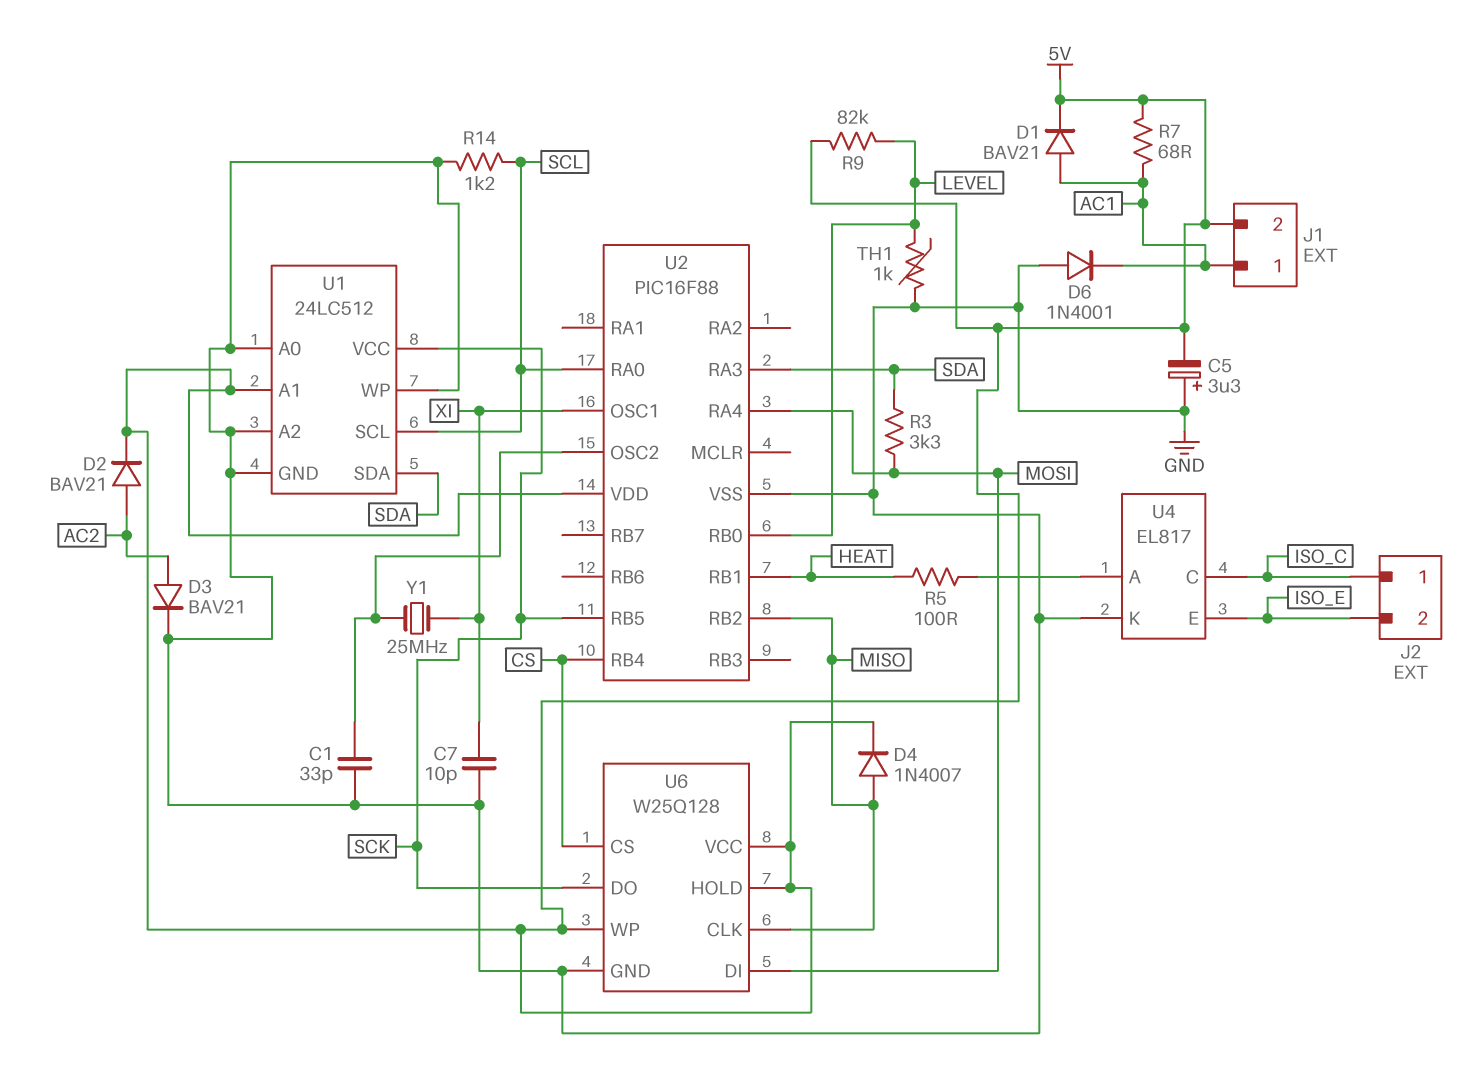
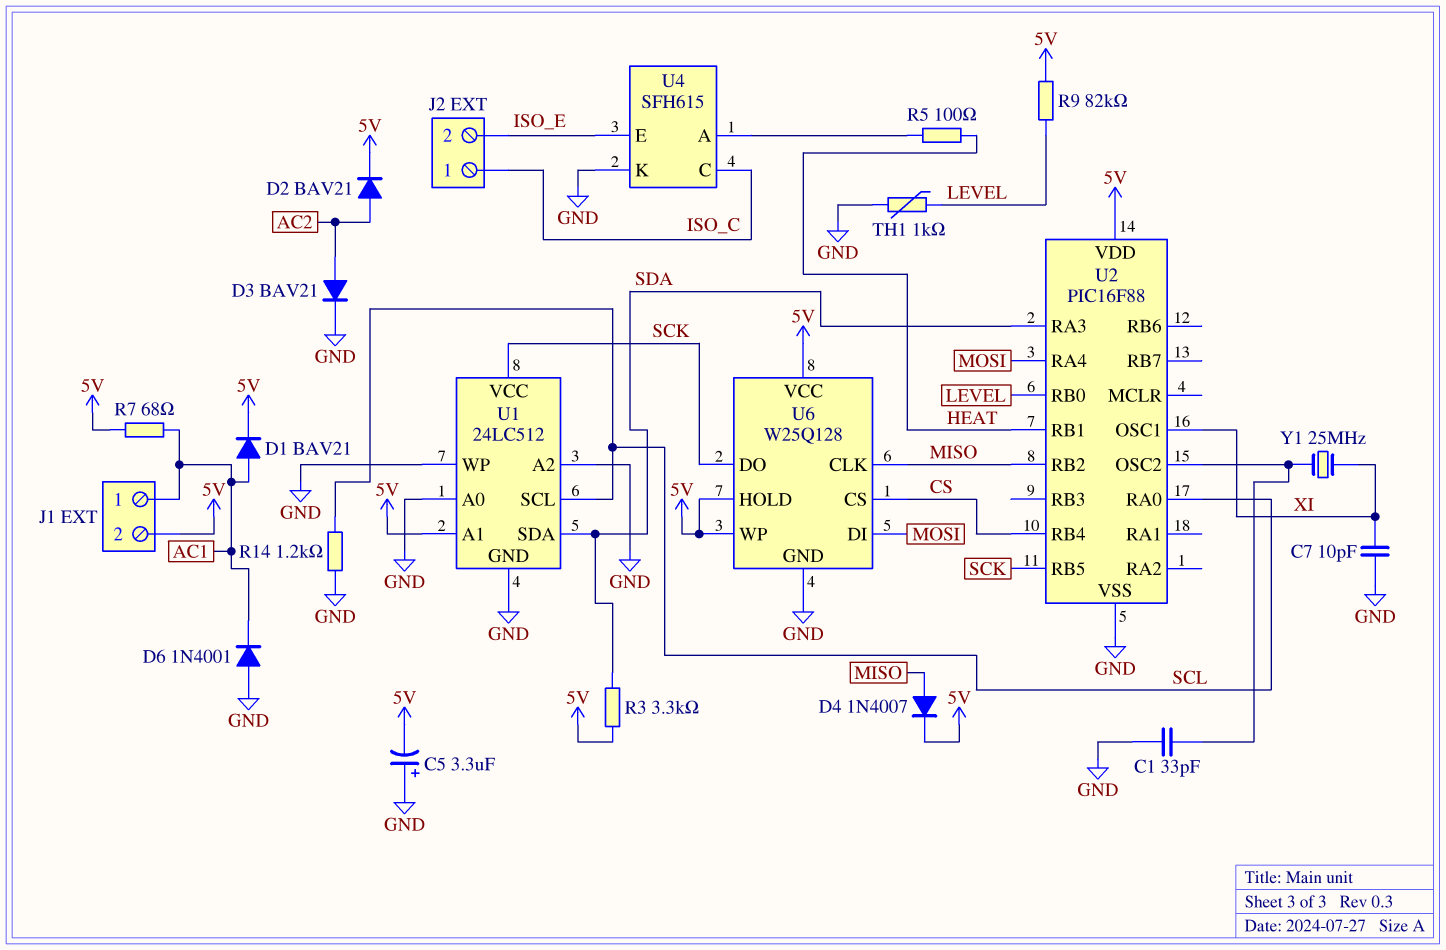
R3: 3.3k (MOSI, SDA) -> 3.3k (5V, SDA)
U4: EL817 -> SFH615

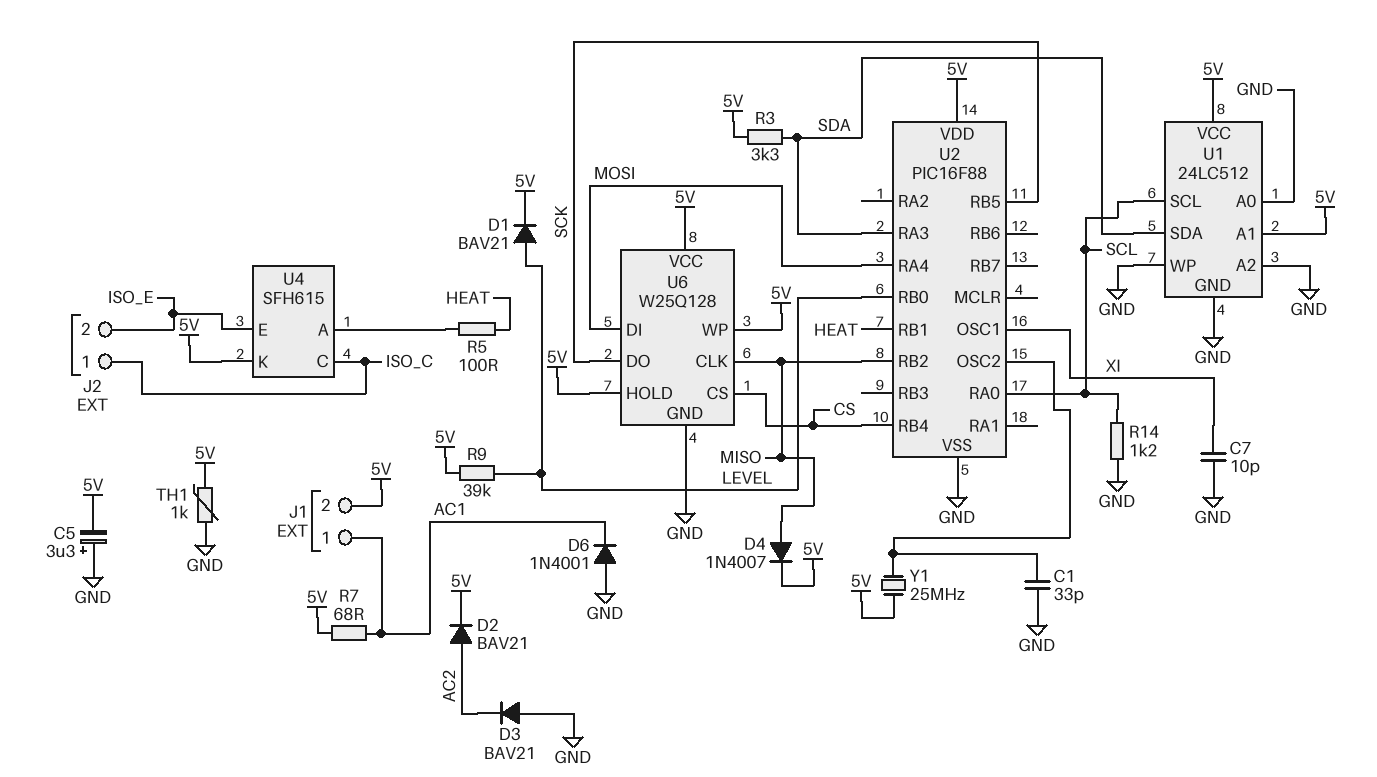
D1: diode BAV21 (A AC1, K 5V) -> diode BAV21 (A LEVEL, K 5V)
D3: diode BAV21 (A AC2, K GND) -> diode BAV21 (A GND, K AC2)
R9: 82k (5V, LEVEL) -> 39k (5V, LEVEL)
TH1: 1k (GND, LEVEL) -> 1k (5V, GND)
U1 pin VCC: SCK -> 5V
U4 pin K: GND -> 5V
Y1: 25MHz (U2/OSC2, XI) -> 25MHz (5V, U2/OSC2)

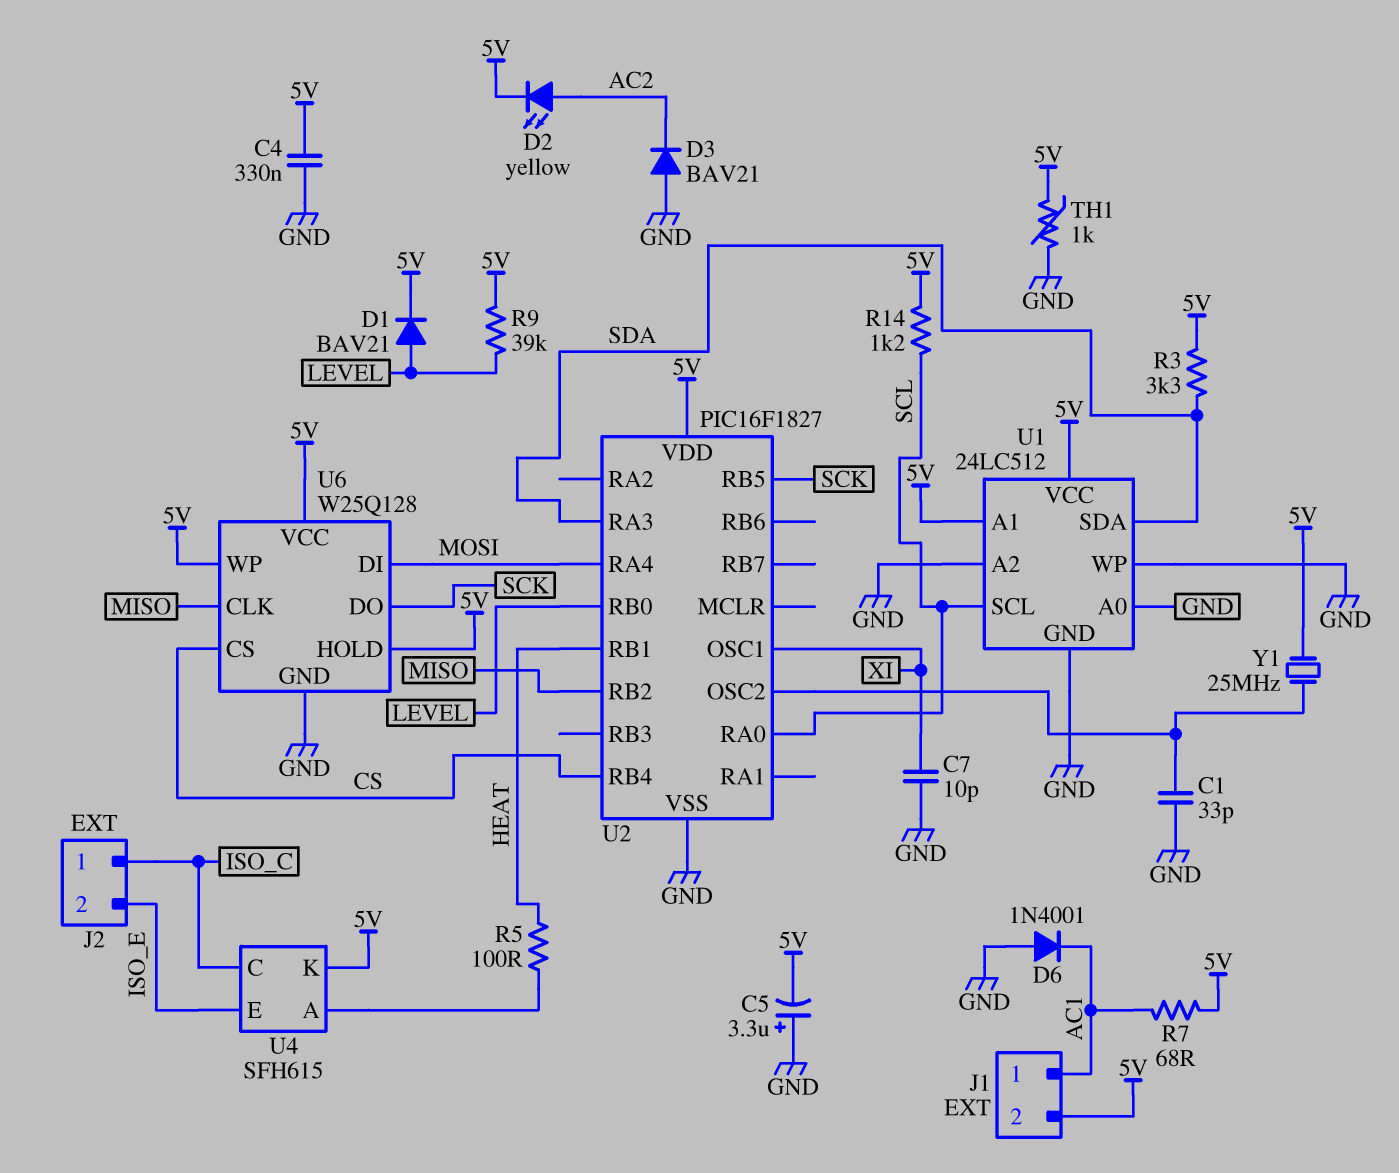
C4: none -> 330nF (5V, GND)
D2: diode BAV21 (A AC2, K 5V) -> LED yellow (A AC2, K 5V)
D4: diode 1N4007 (A MISO, K 5V) -> none
R14: 1.2k (GND, SCL) -> 1.2k (5V, SCL)
U2: PIC16F88 -> PIC16F1827

